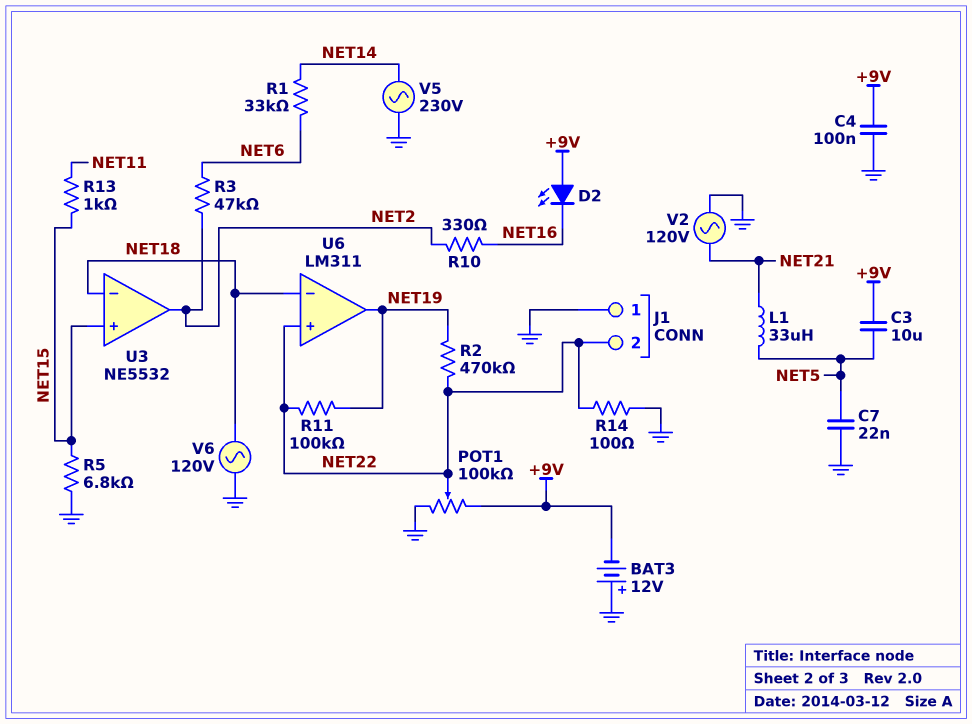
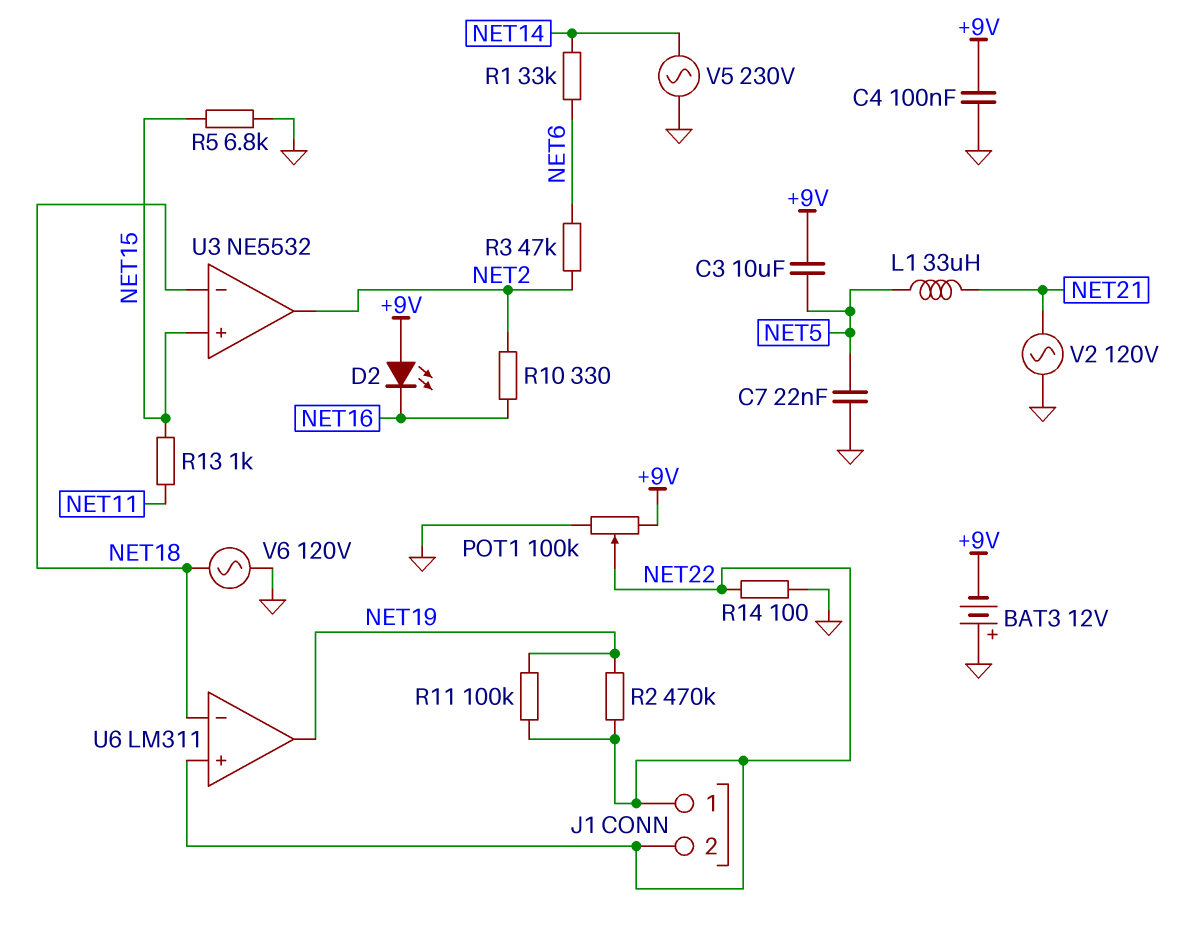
J1 pin 1: GND -> NET22

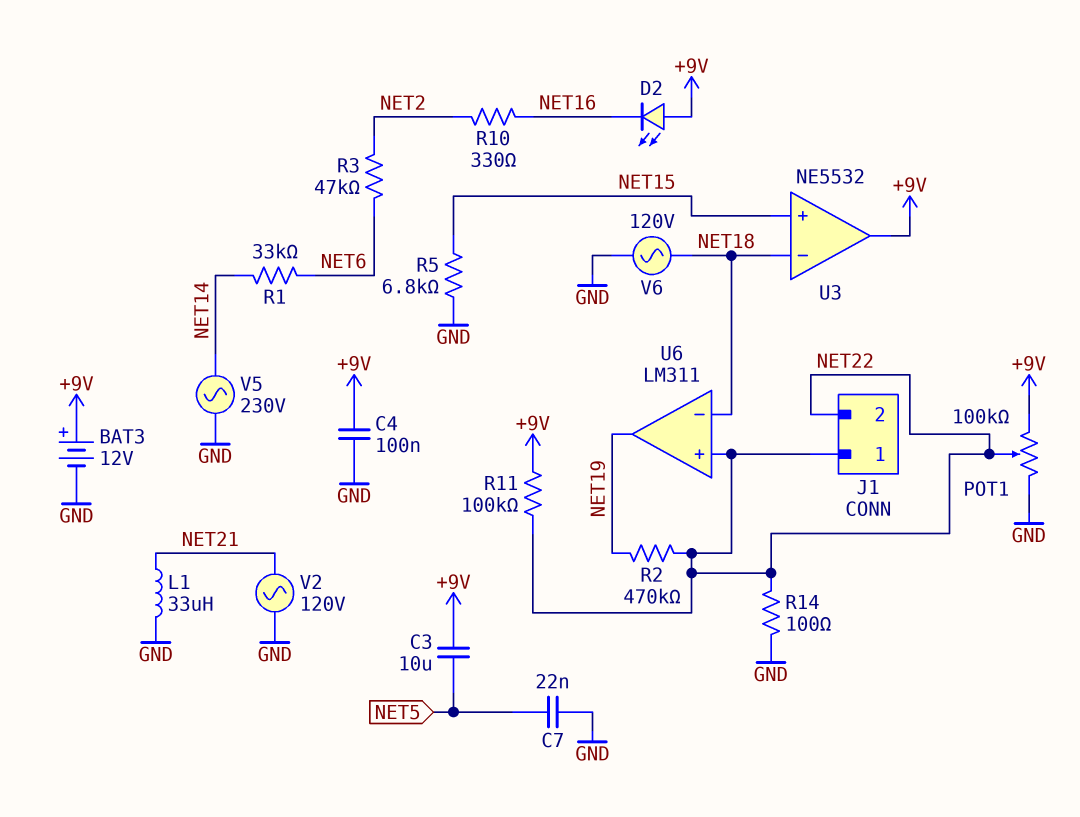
BAT3: 12V (plus GND, minus +9V) -> 12V (plus +9V, minus GND)
L1: 33uH (NET5, NET21) -> 33uH (GND, NET21)
R11: 100k (NET19, NET22) -> 100k (+9V, NET22)
R13: 1k (NET11, NET15) -> none
U3 pin out: NET2 -> +9V

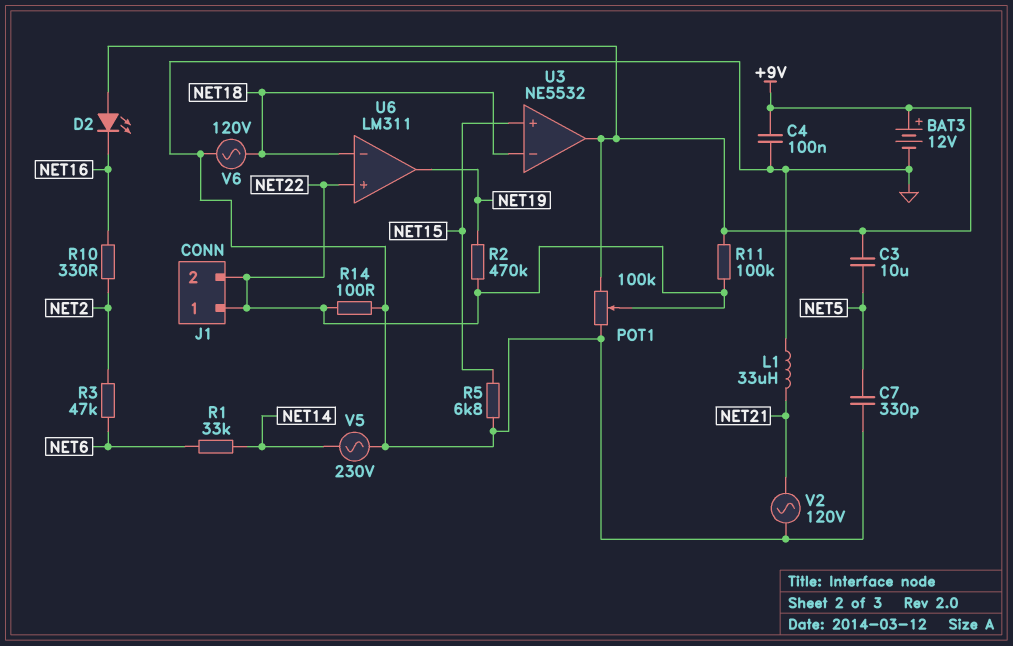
C7: 22nF (GND, NET5) -> 330pF (GND, NET5)

